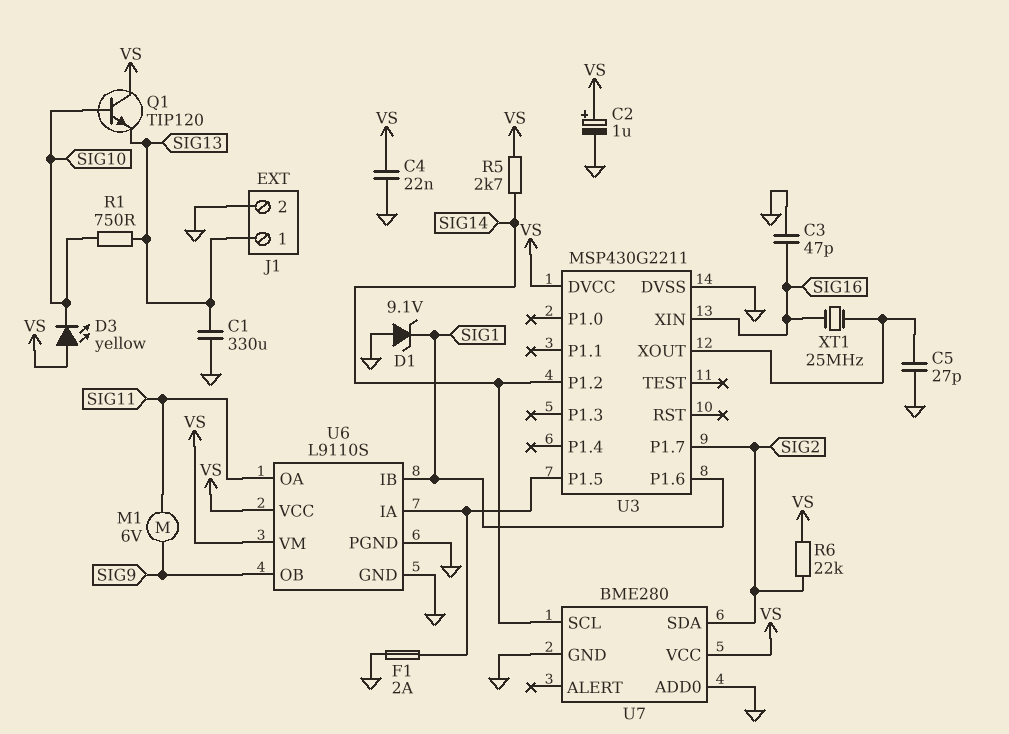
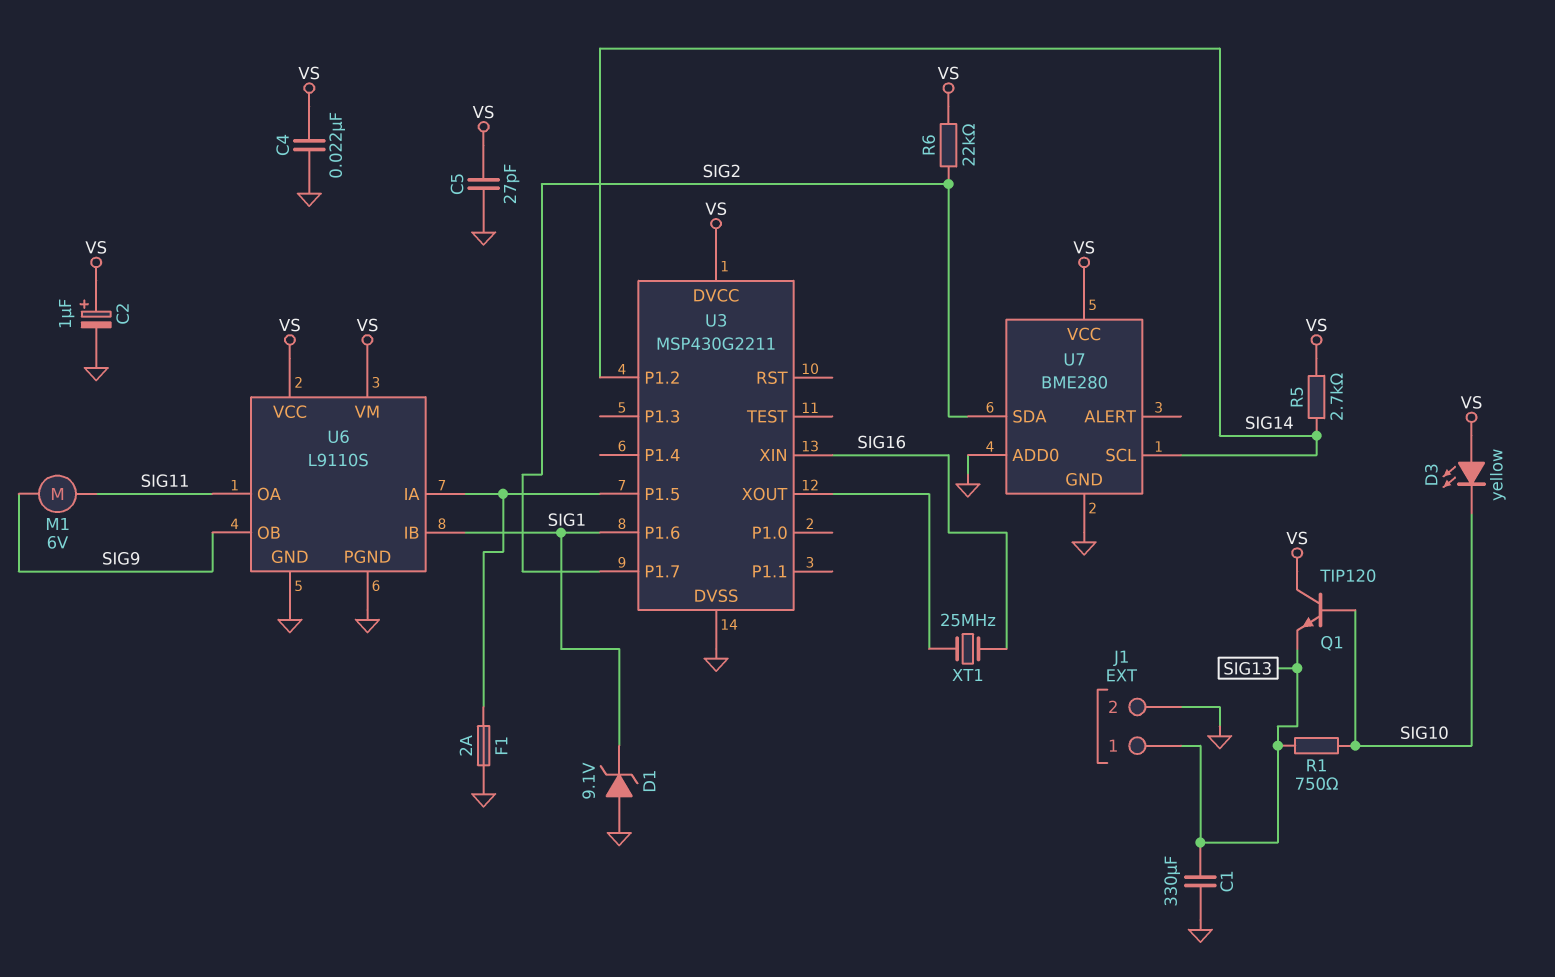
C3: 47pF (GND, SIG16) -> none
C5: 27pF (GND, U3/XOUT) -> 27pF (GND, VS)

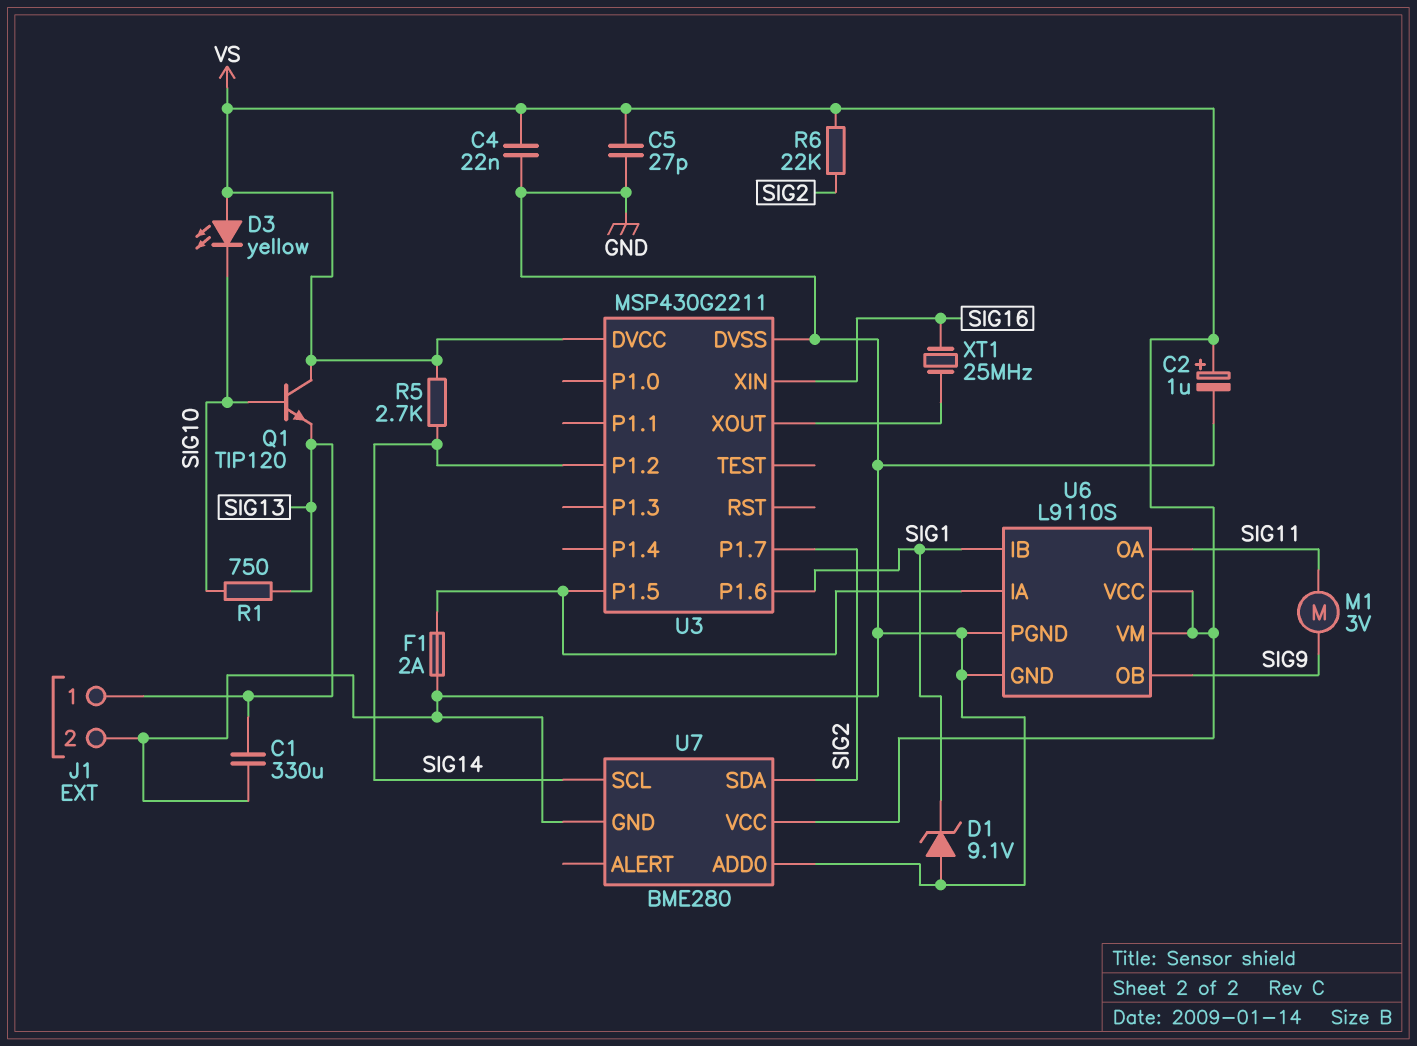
M1: motor 6V (SIG9, SIG11) -> motor 3V (SIG9, SIG11)

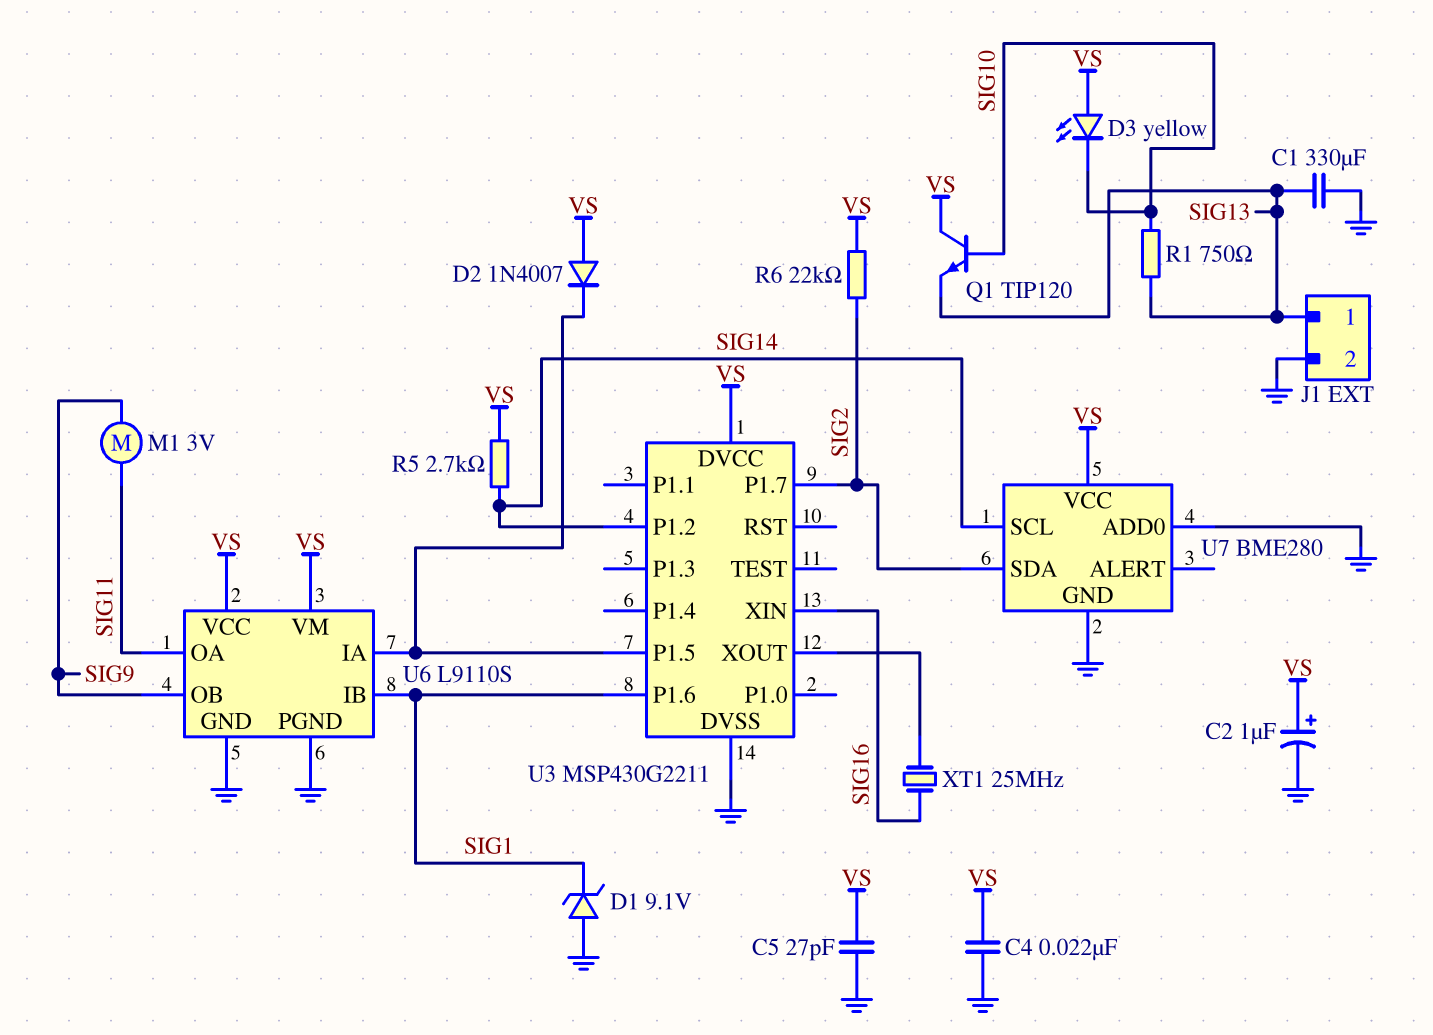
D2: none -> diode 1N4007 (A VS, K U3/P1.5)
F1: 2A (GND, U3/P1.5) -> none

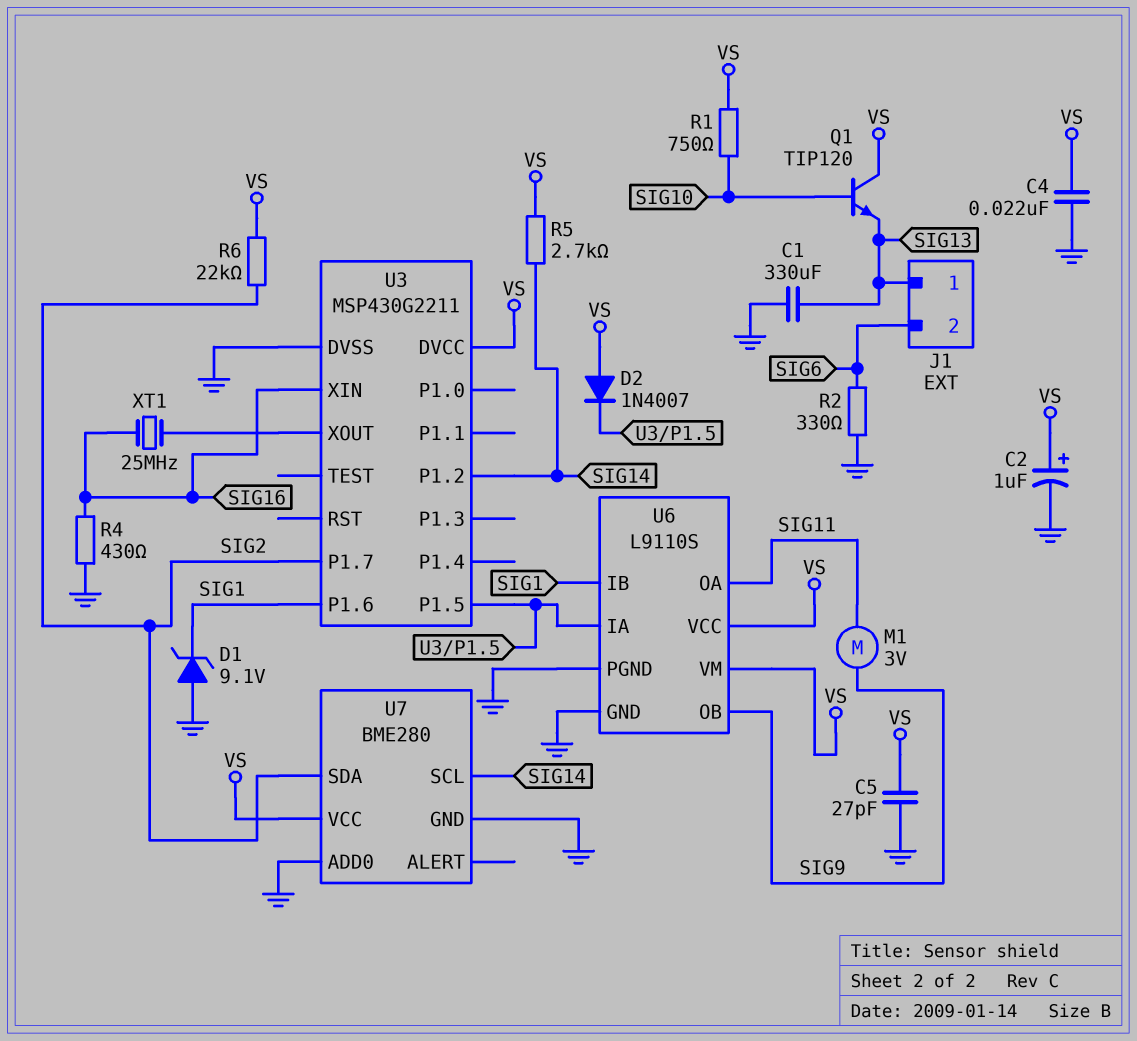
D3: LED yellow (A VS, K SIG10) -> none
J1 pin 2: GND -> SIG6
R1: 750 (SIG10, SIG13) -> 750 (SIG10, VS)
R2: none -> 330 (GND, SIG6)
R4: none -> 430 (GND, SIG16)

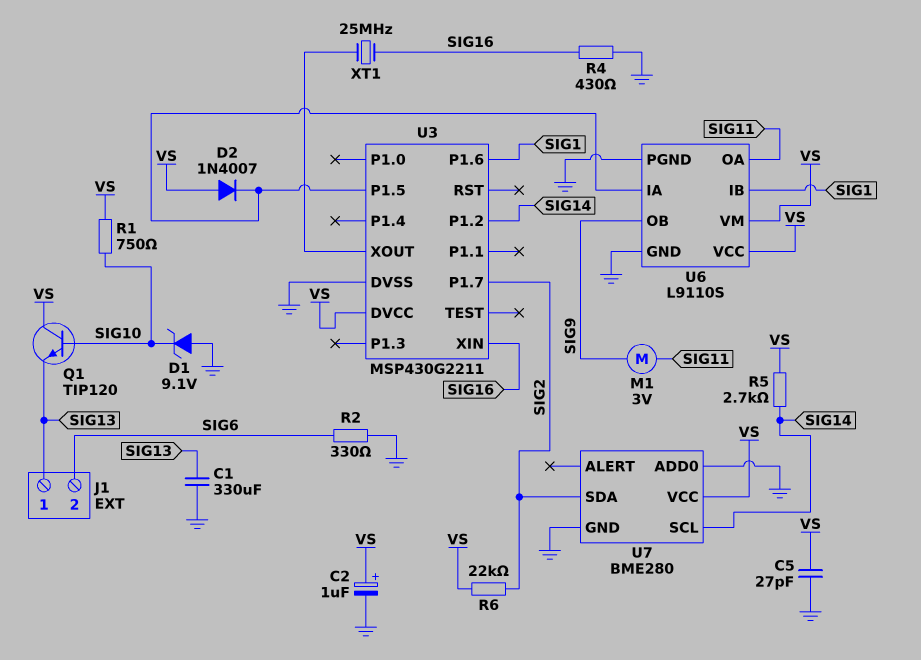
C4: 22nF (GND, VS) -> none
D1: zener 9.1V (A GND, K SIG1) -> zener 9.1V (A GND, K SIG10)

